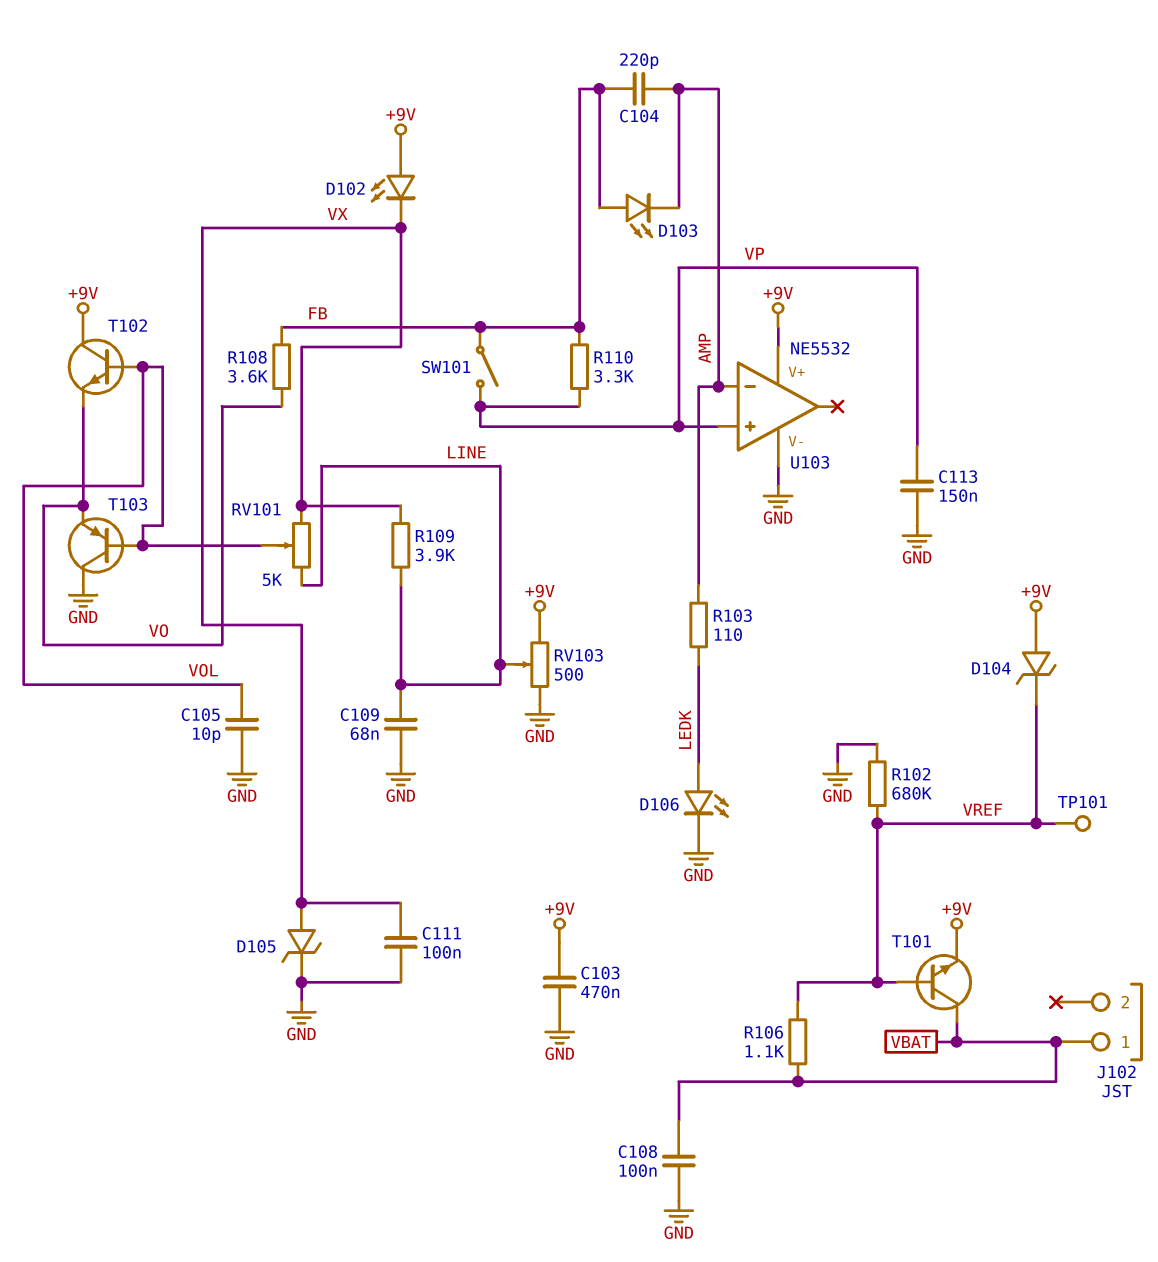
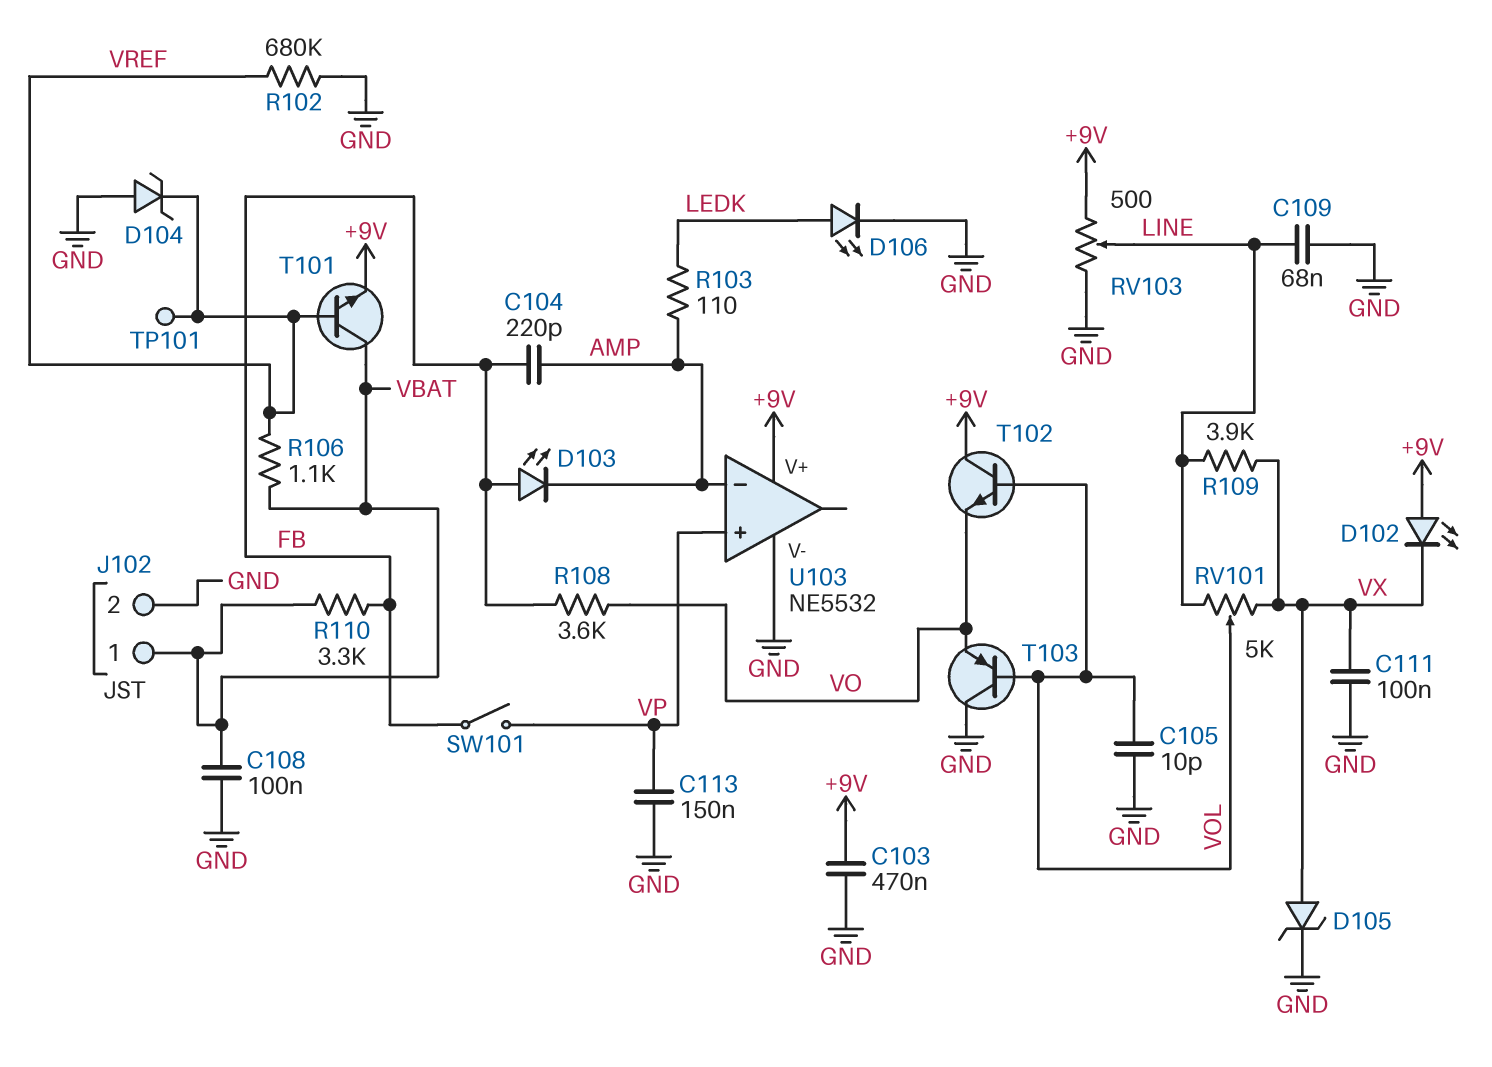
D104: zener (A +9V, K VREF) -> zener (A GND, K VREF)
J102 pin 2: none -> GND
R110: 3.3k (FB, VP) -> 3.3k (FB, VBAT)

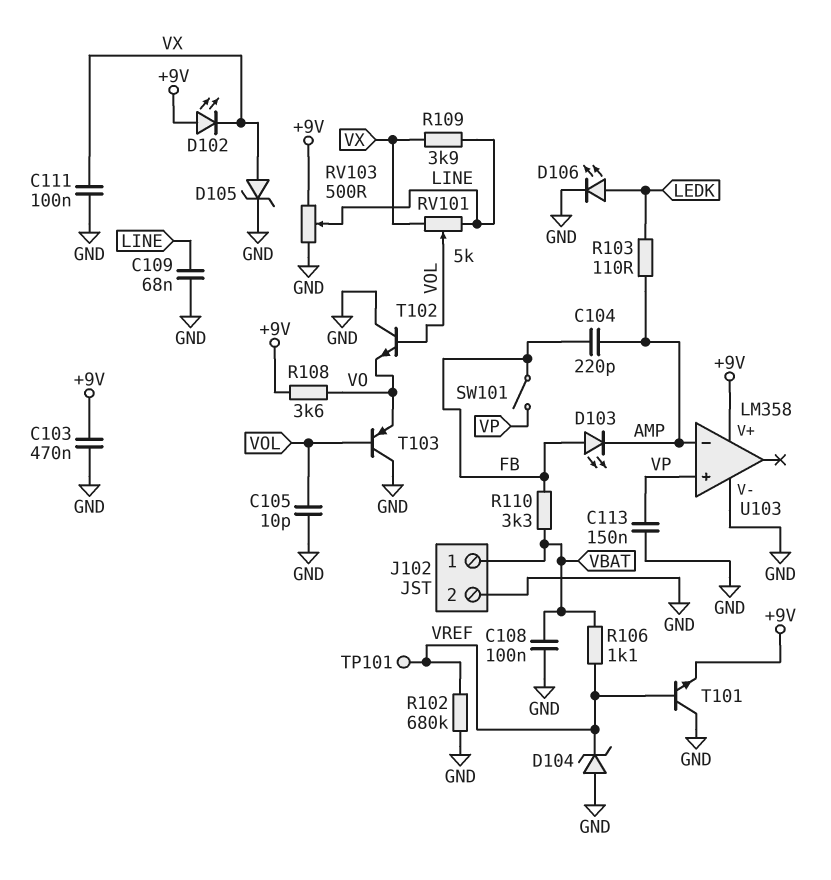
R108: 3.6k (FB, VO) -> 3.6k (+9V, VO)
T101: NPN (B VREF, C VBAT, E +9V) -> NPN (B VREF, C GND, E +9V)
T102: NPN (B VOL, C +9V, E VO) -> NPN (B VOL, C GND, E VO)
U103: NE5532 -> LM358

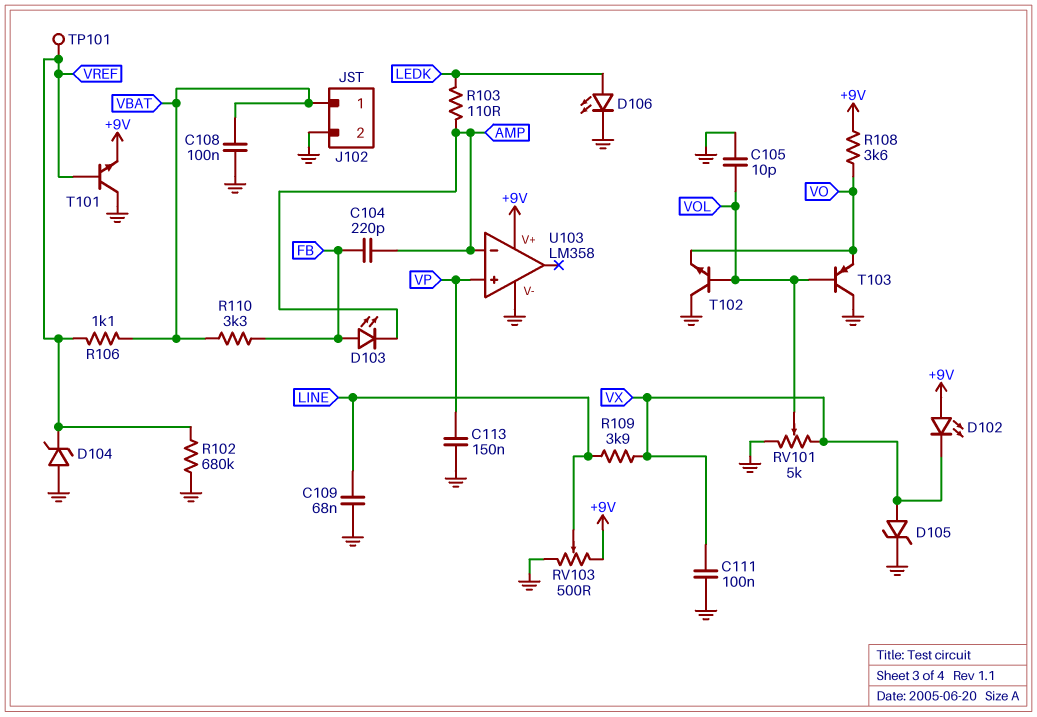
C103: 470nF (+9V, GND) -> none
RV101: 5k (LINE, VX, wiper VOL) -> 5k (GND, VX, wiper VOL)
SW101: switch (FB, VP) -> none

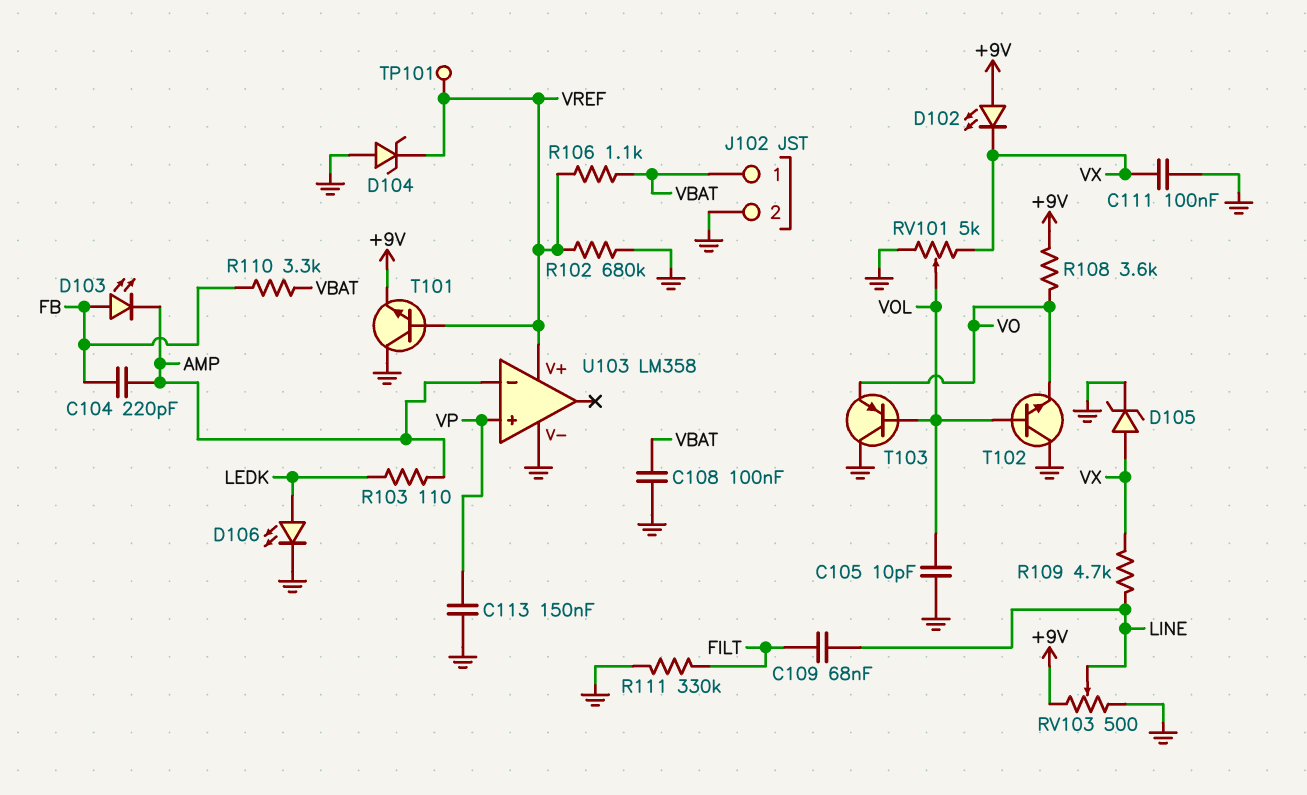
C109: 68nF (GND, LINE) -> 68nF (FILT, LINE)
R109: 3.9k (LINE, VX) -> 4.7k (LINE, VX)
R111: none -> 330k (FILT, GND)
U103 pin V+: +9V -> VREF

